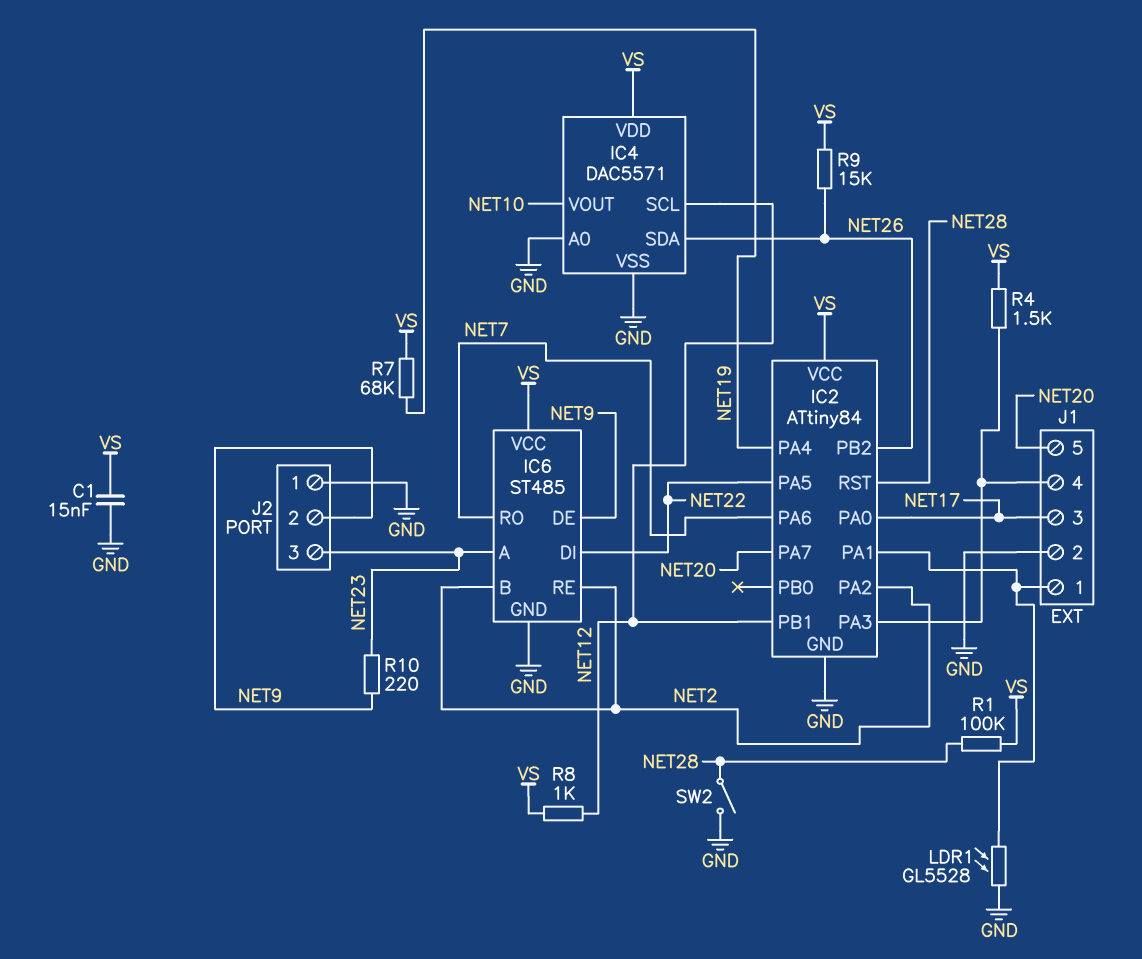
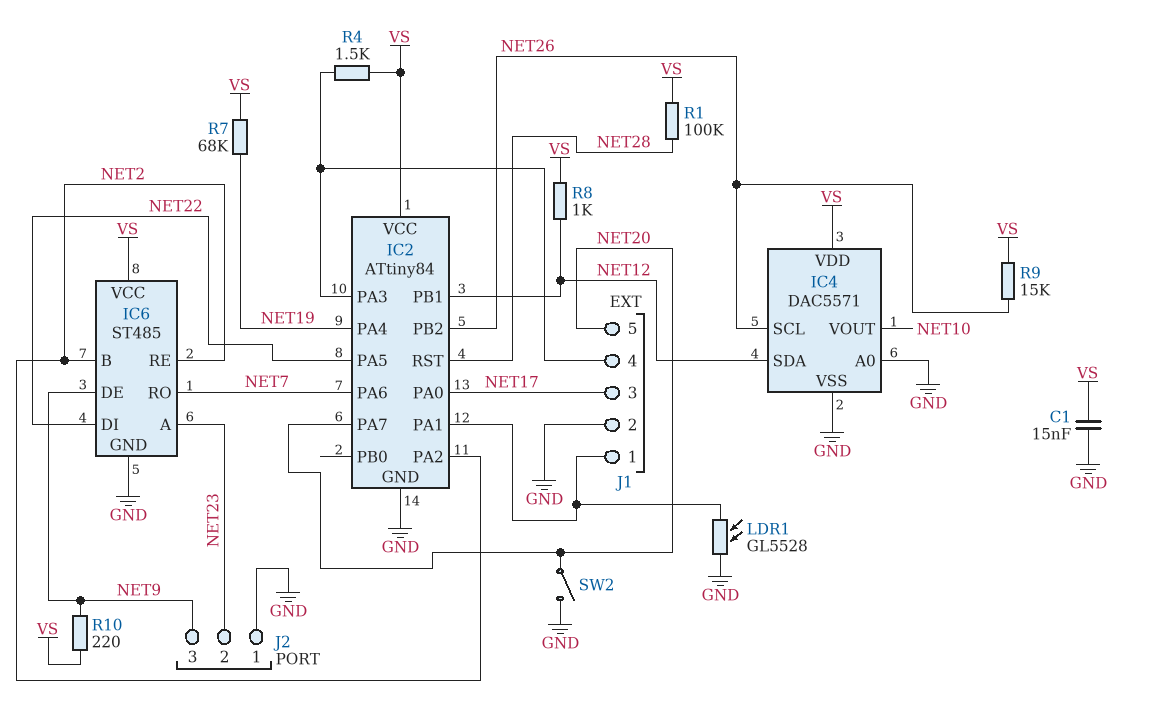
IC4 pin SCL: NET12 -> NET26
IC4 pin SDA: NET26 -> NET12
J2 pin 2: NET9 -> NET23
J2 pin 3: NET23 -> NET9
R10: 220 (NET9, NET23) -> 220 (NET9, VS)
SW2: switch (GND, NET28) -> switch (GND, NET20)

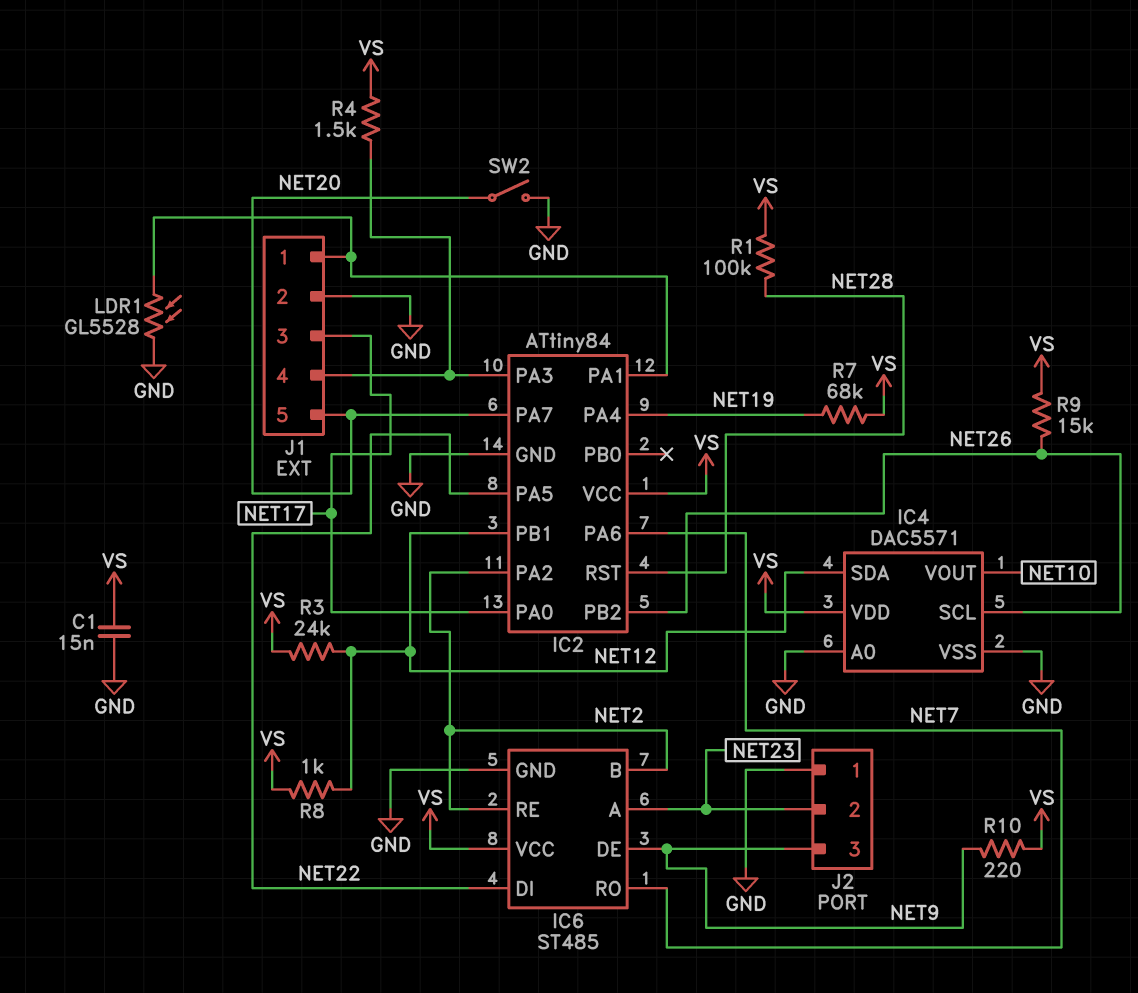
R3: none -> 24k (NET12, VS)

